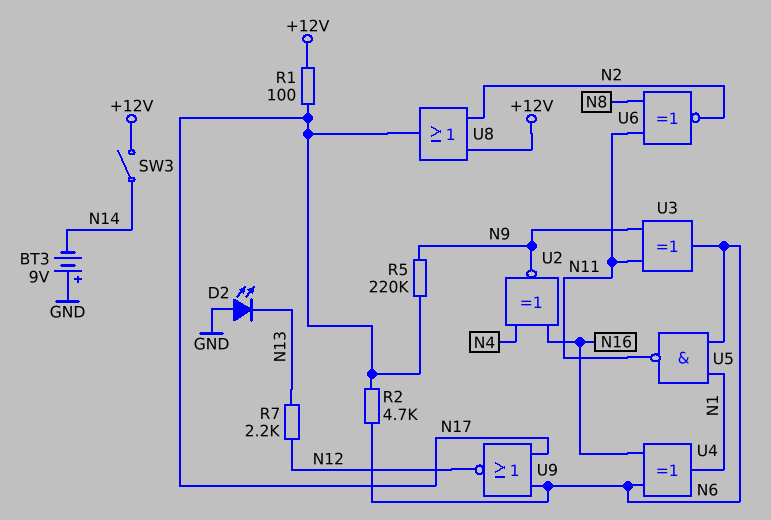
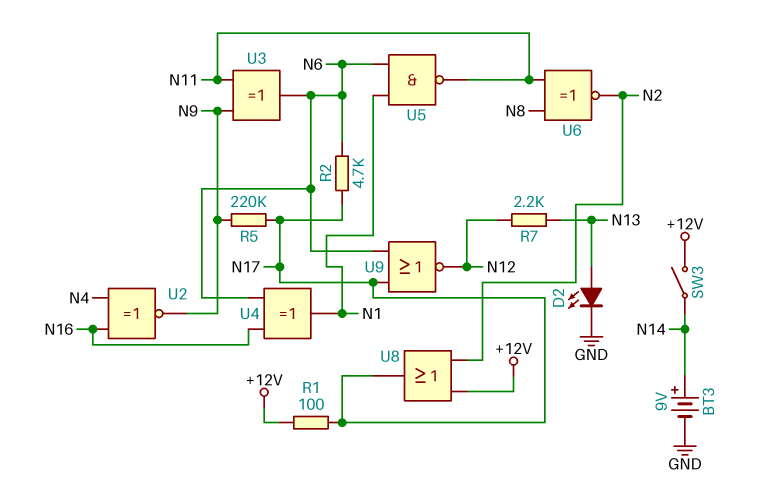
BT3: 9V (plus GND, minus N14) -> 9V (plus N14, minus GND)
D2: LED (A GND, K N13) -> LED (A N13, K GND)

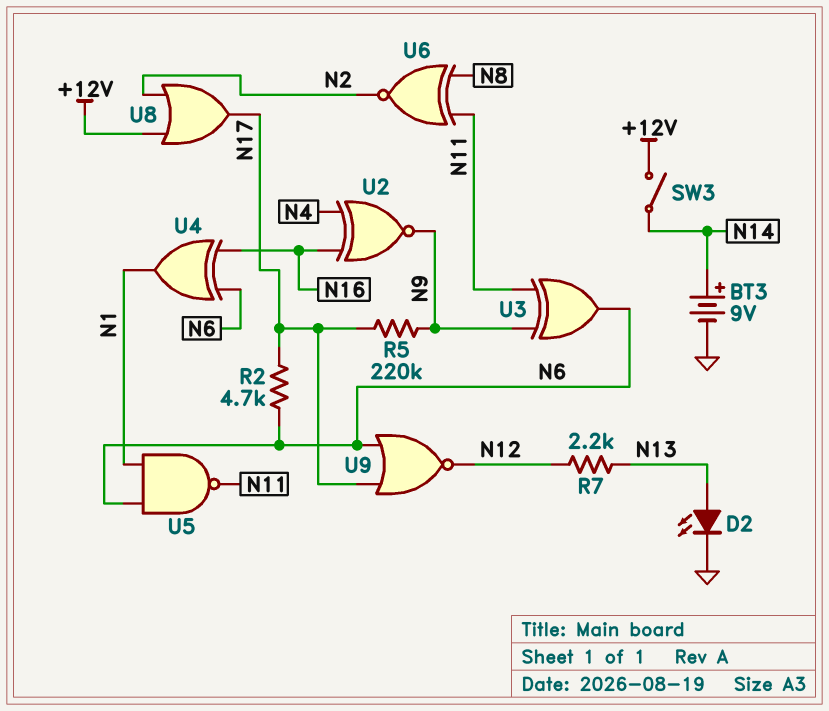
R1: 100 (+12V, N17) -> none

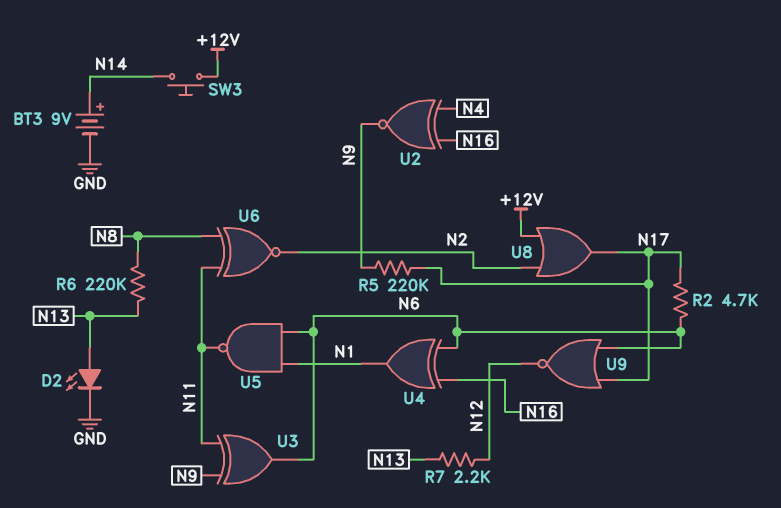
R6: none -> 220k (N8, N13)
SW3: switch (+12V, N14) -> button (+12V, N14)

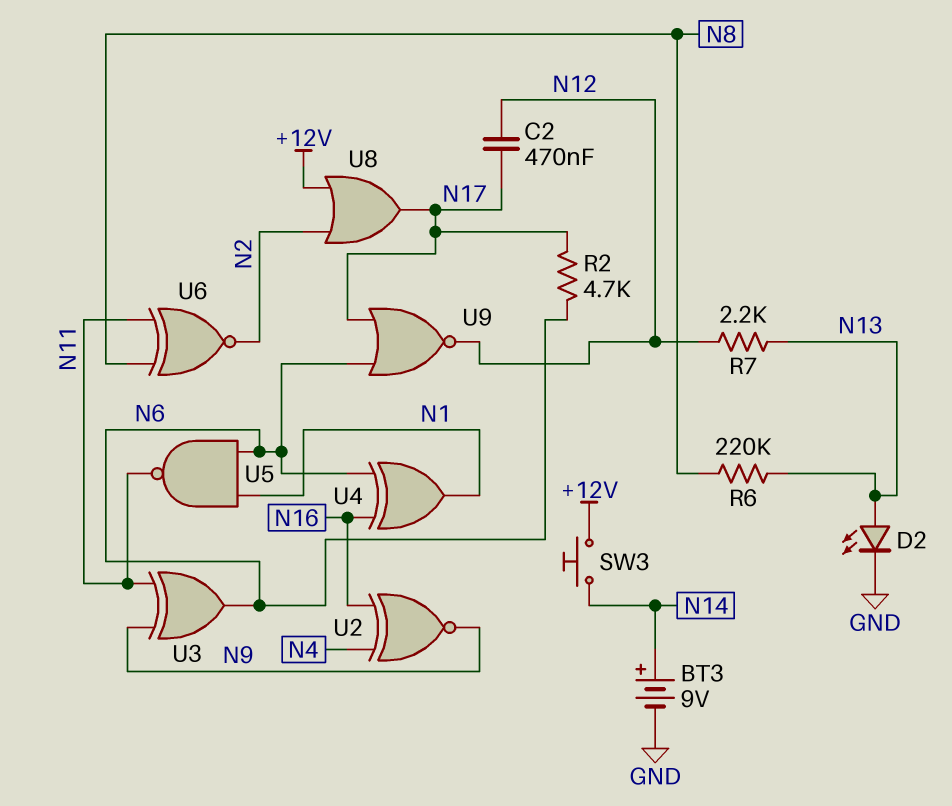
C2: none -> 470nF (N12, N17)
R5: 220k (N9, N17) -> none

